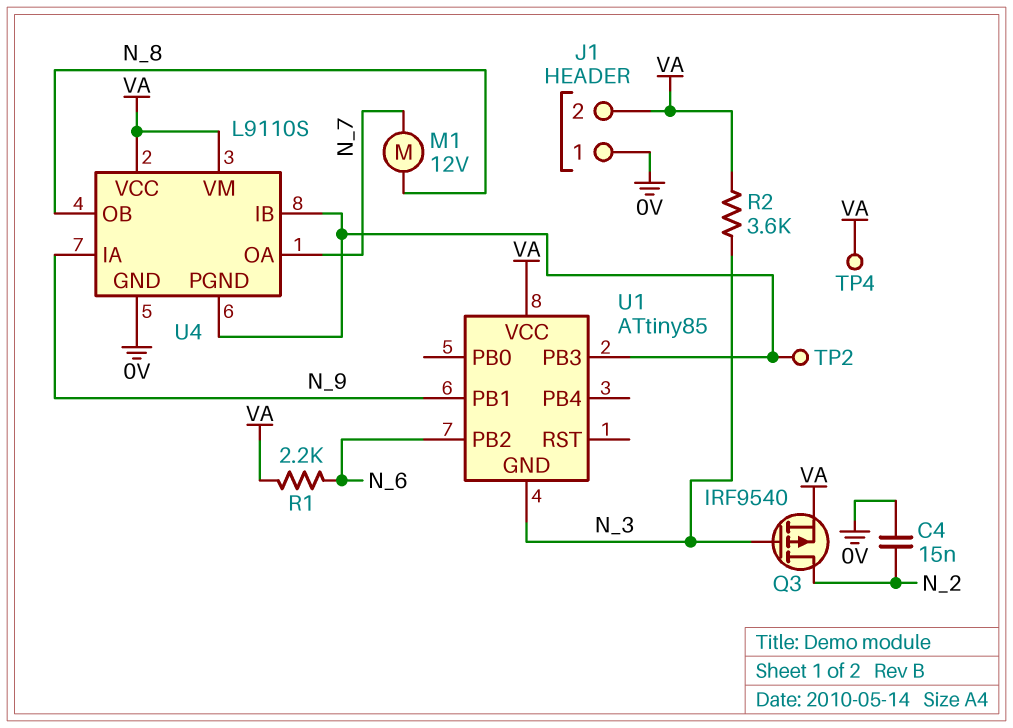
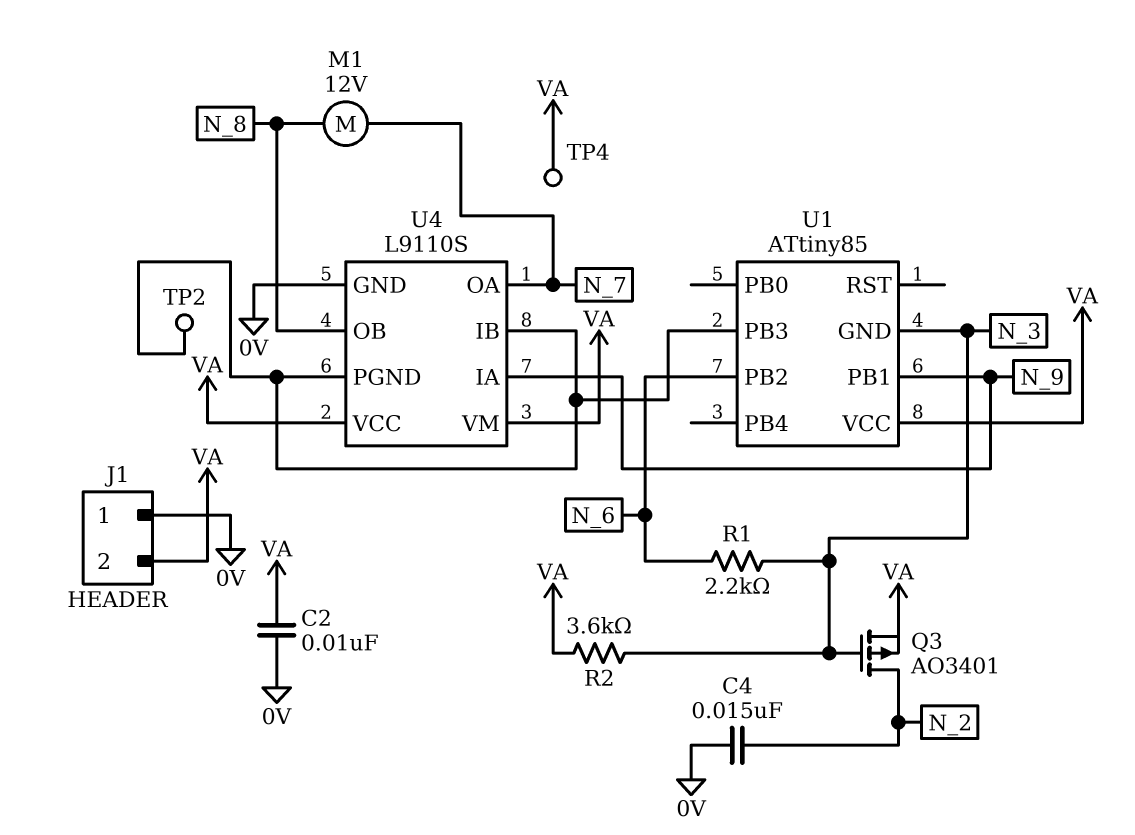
C2: none -> 10nF (0V, VA)
Q3: PMOS IRF9540 (G N_3, D N_2, S VA) -> PMOS AO3401 (G N_3, D N_2, S VA)
R1: 2.2k (N_6, VA) -> 2.2k (N_3, N_6)

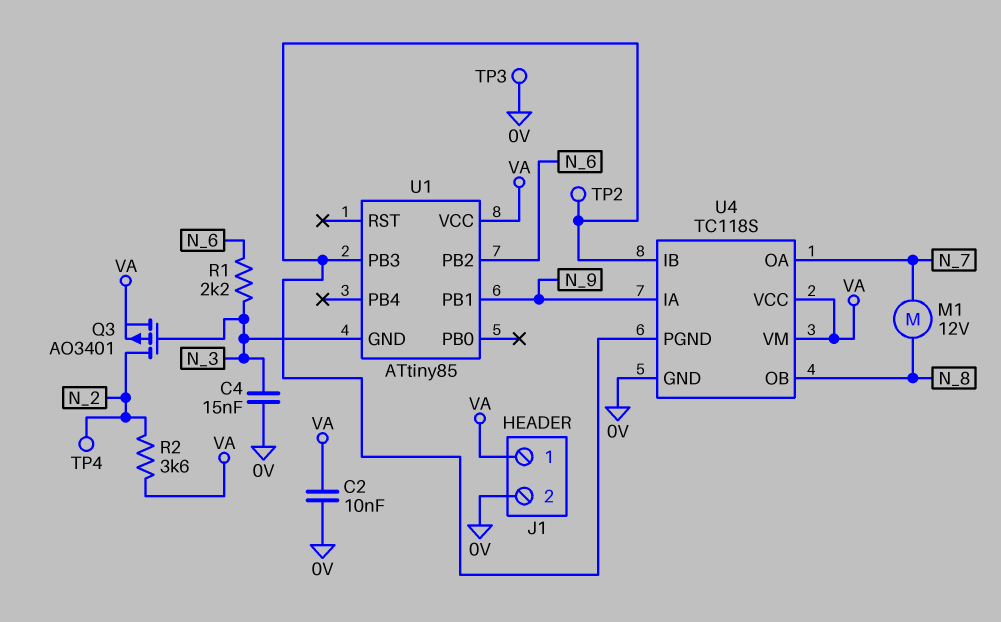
C4: 15nF (0V, N_2) -> 15nF (0V, N_3)
J1 pin 1: 0V -> VA
J1 pin 2: VA -> 0V
R2: 3.6k (N_3, VA) -> 3.6k (N_2, VA)
TP3: none -> test point (0V)
TP4: test point (VA) -> test point (N_2)
U4: L9110S -> TC118S

